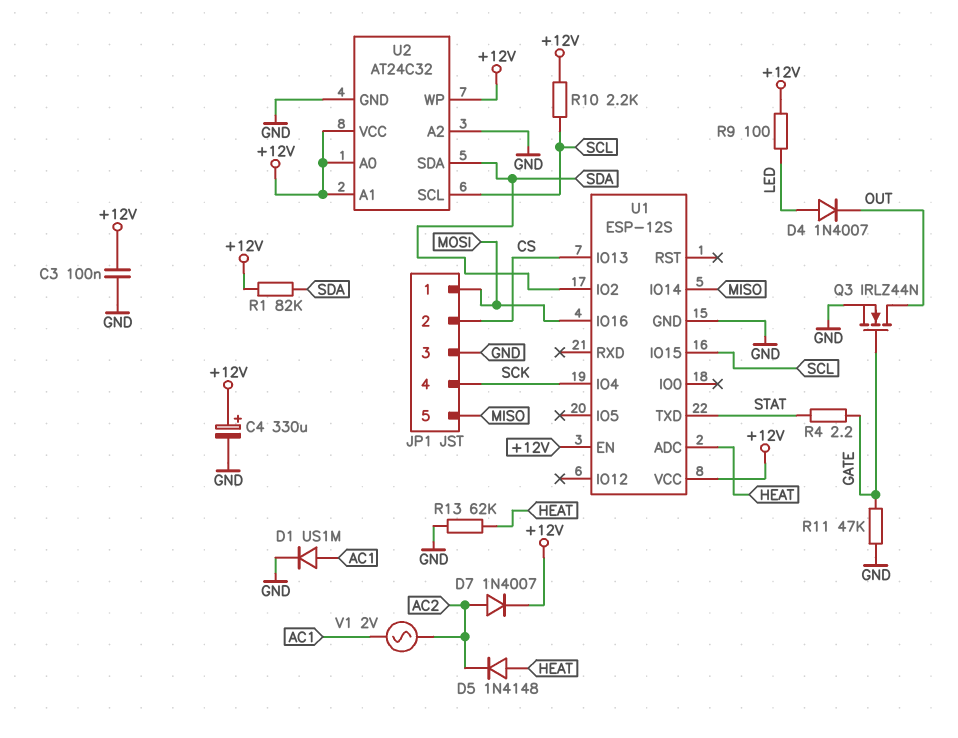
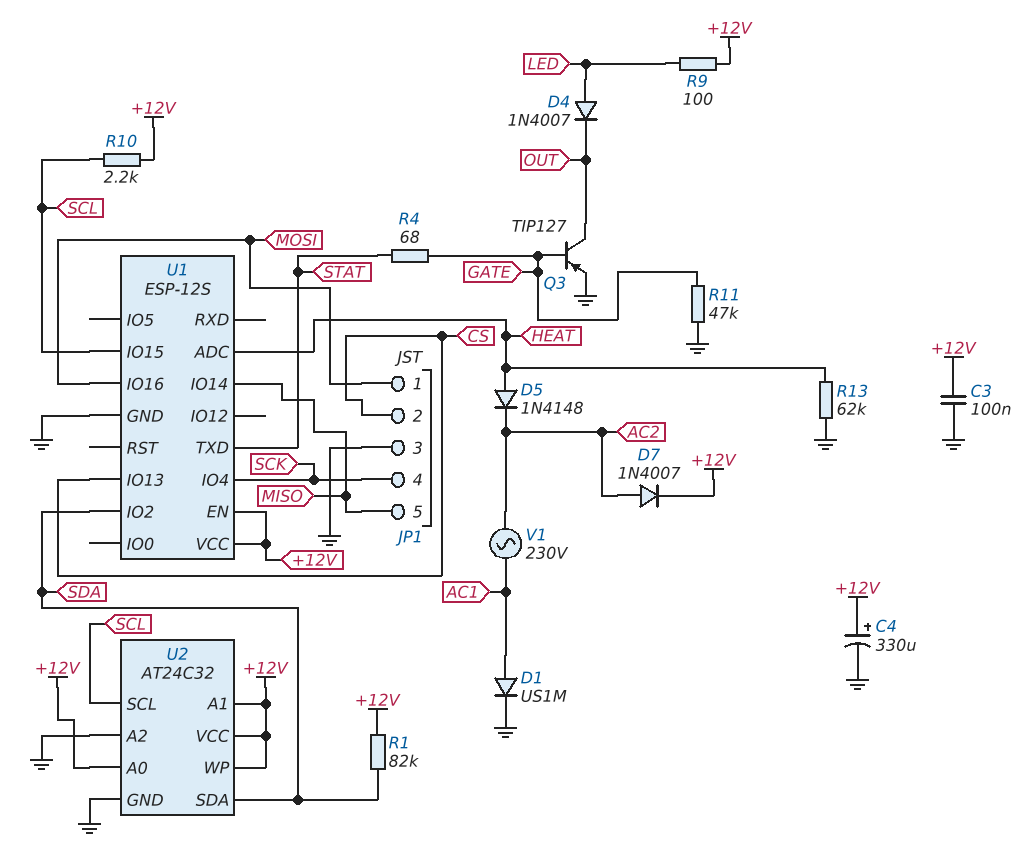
Q3: NMOS IRLZ44N (G GATE, D OUT, S GND) -> PNP TIP127 (B GATE, C OUT, E GND)
R4: 2.2 (GATE, STAT) -> 68 (GATE, STAT)
V1: AC 2V (AC1, AC2) -> AC 230V (AC1, AC2)

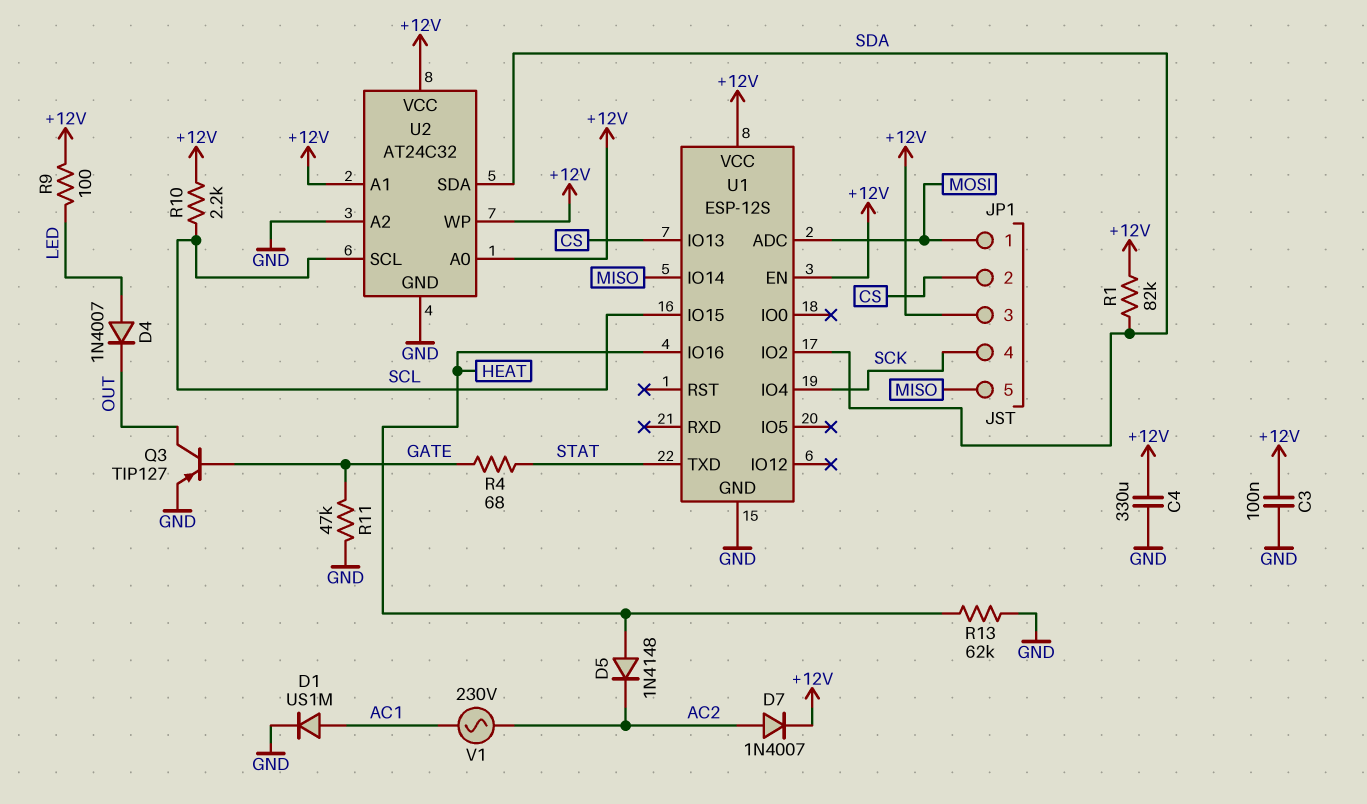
C4: 330uF (plus +12V, minus GND) -> 330uF (+12V, GND)
JP1 pin 3: GND -> +12V
U1 pin ADC: HEAT -> MOSI
U1 pin IO16: MOSI -> HEAT

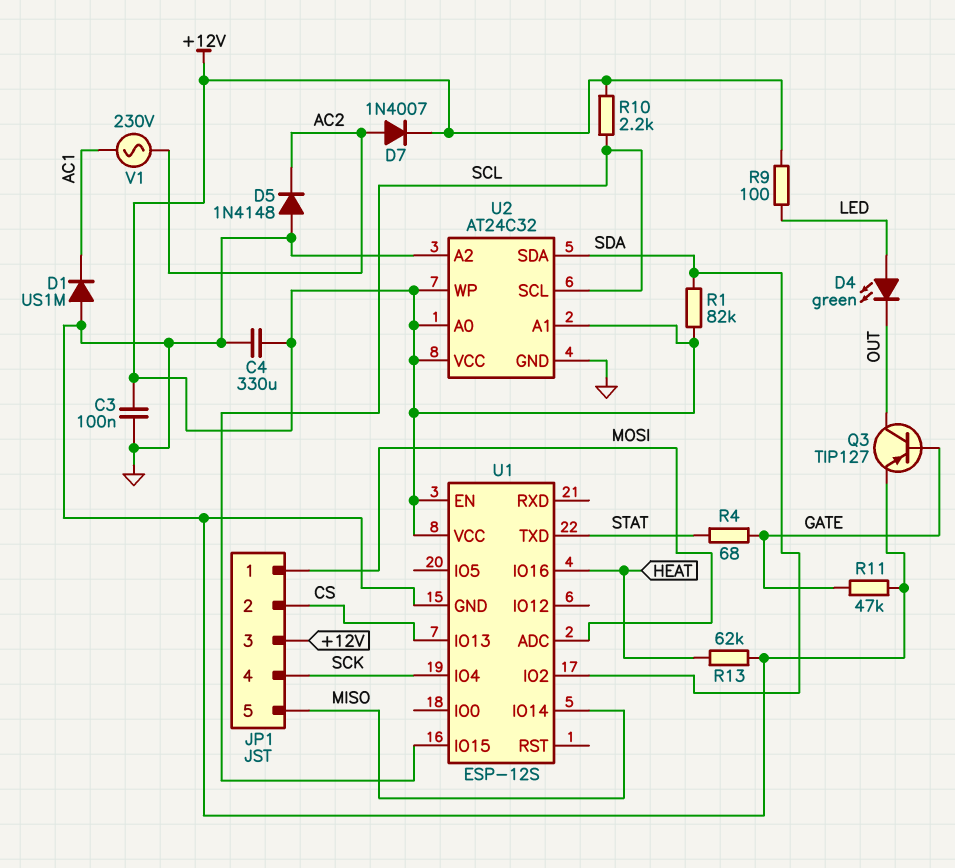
D1: diode US1M (A AC1, K GND) -> diode US1M (A GND, K AC1)
D4: diode 1N4007 (A LED, K OUT) -> LED green (A LED, K OUT)
D5: diode 1N4148 (A HEAT, K AC2) -> diode 1N4148 (A GND, K AC2)

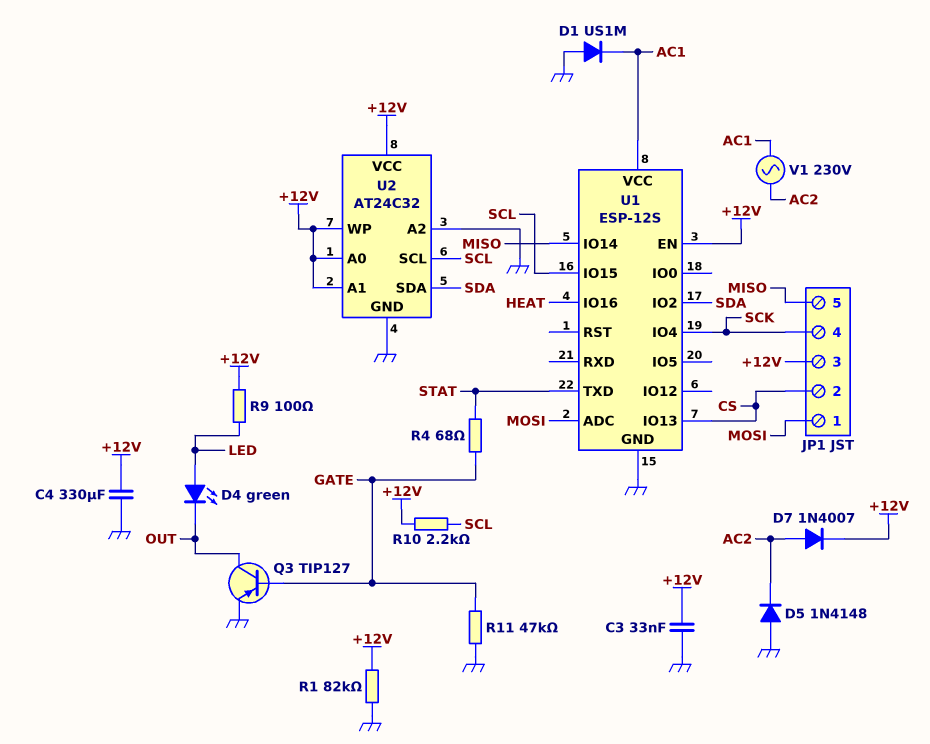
C3: 100nF (+12V, GND) -> 33nF (+12V, GND)
R1: 82k (+12V, SDA) -> 82k (+12V, GND)
R13: 62k (GND, HEAT) -> none
U1 pin VCC: +12V -> AC1

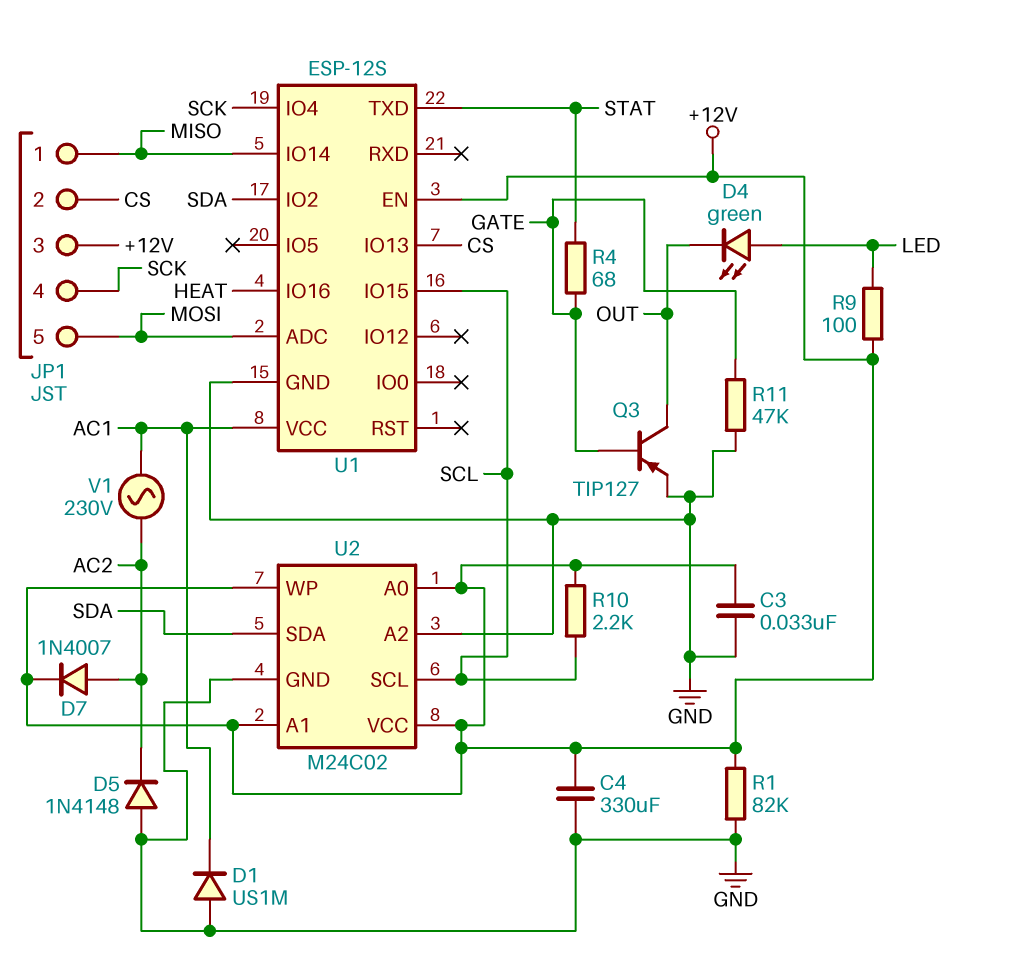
JP1 pin 1: MOSI -> MISO
JP1 pin 5: MISO -> MOSI
U2: AT24C32 -> M24C02

